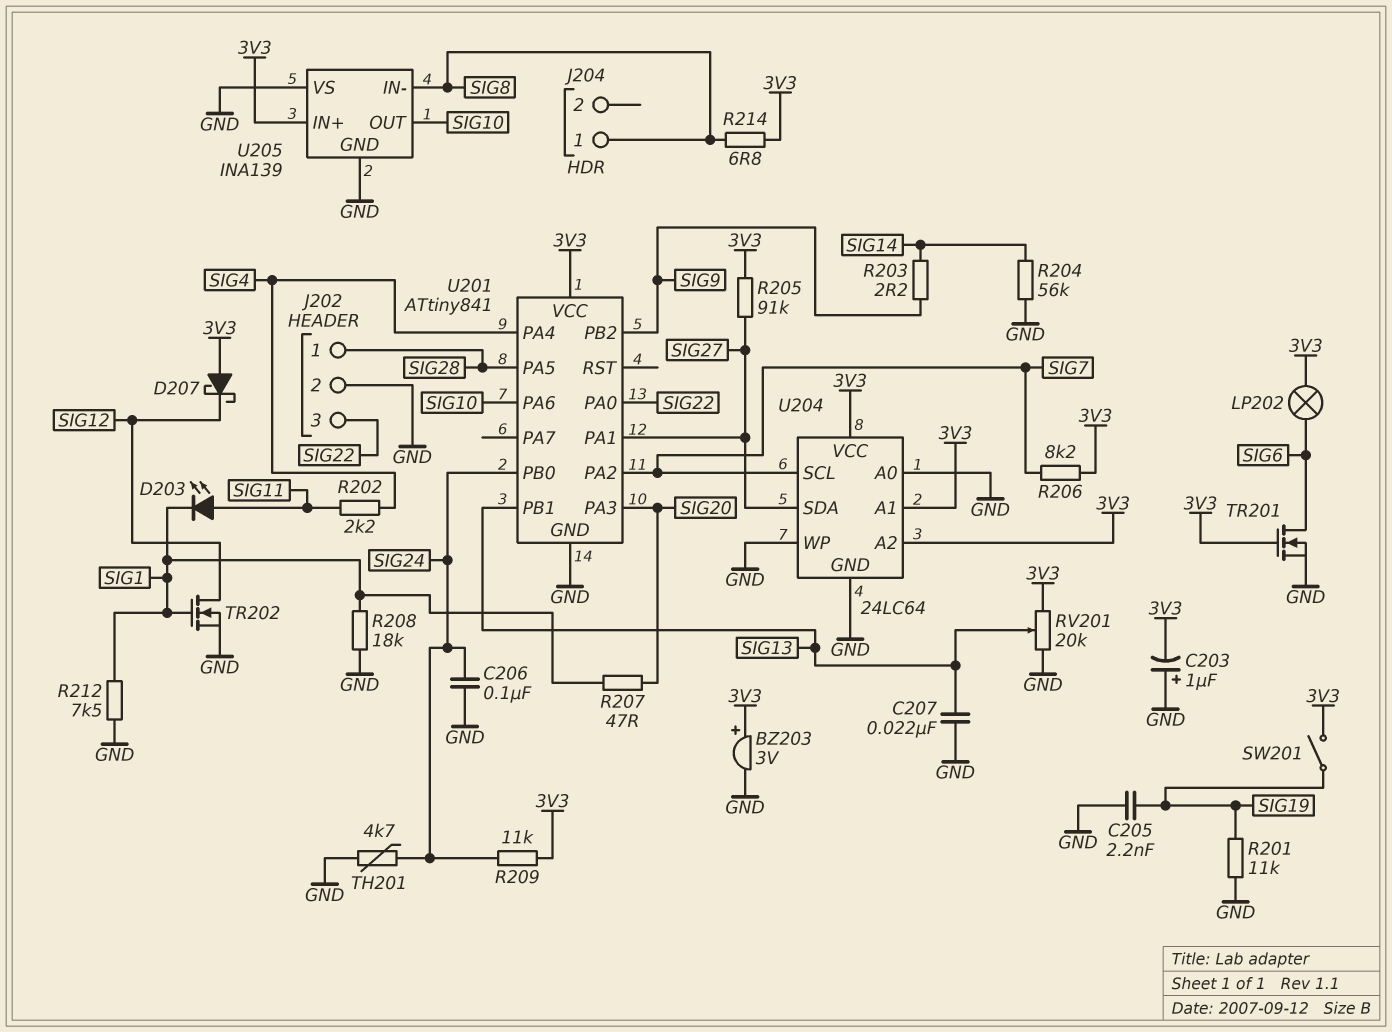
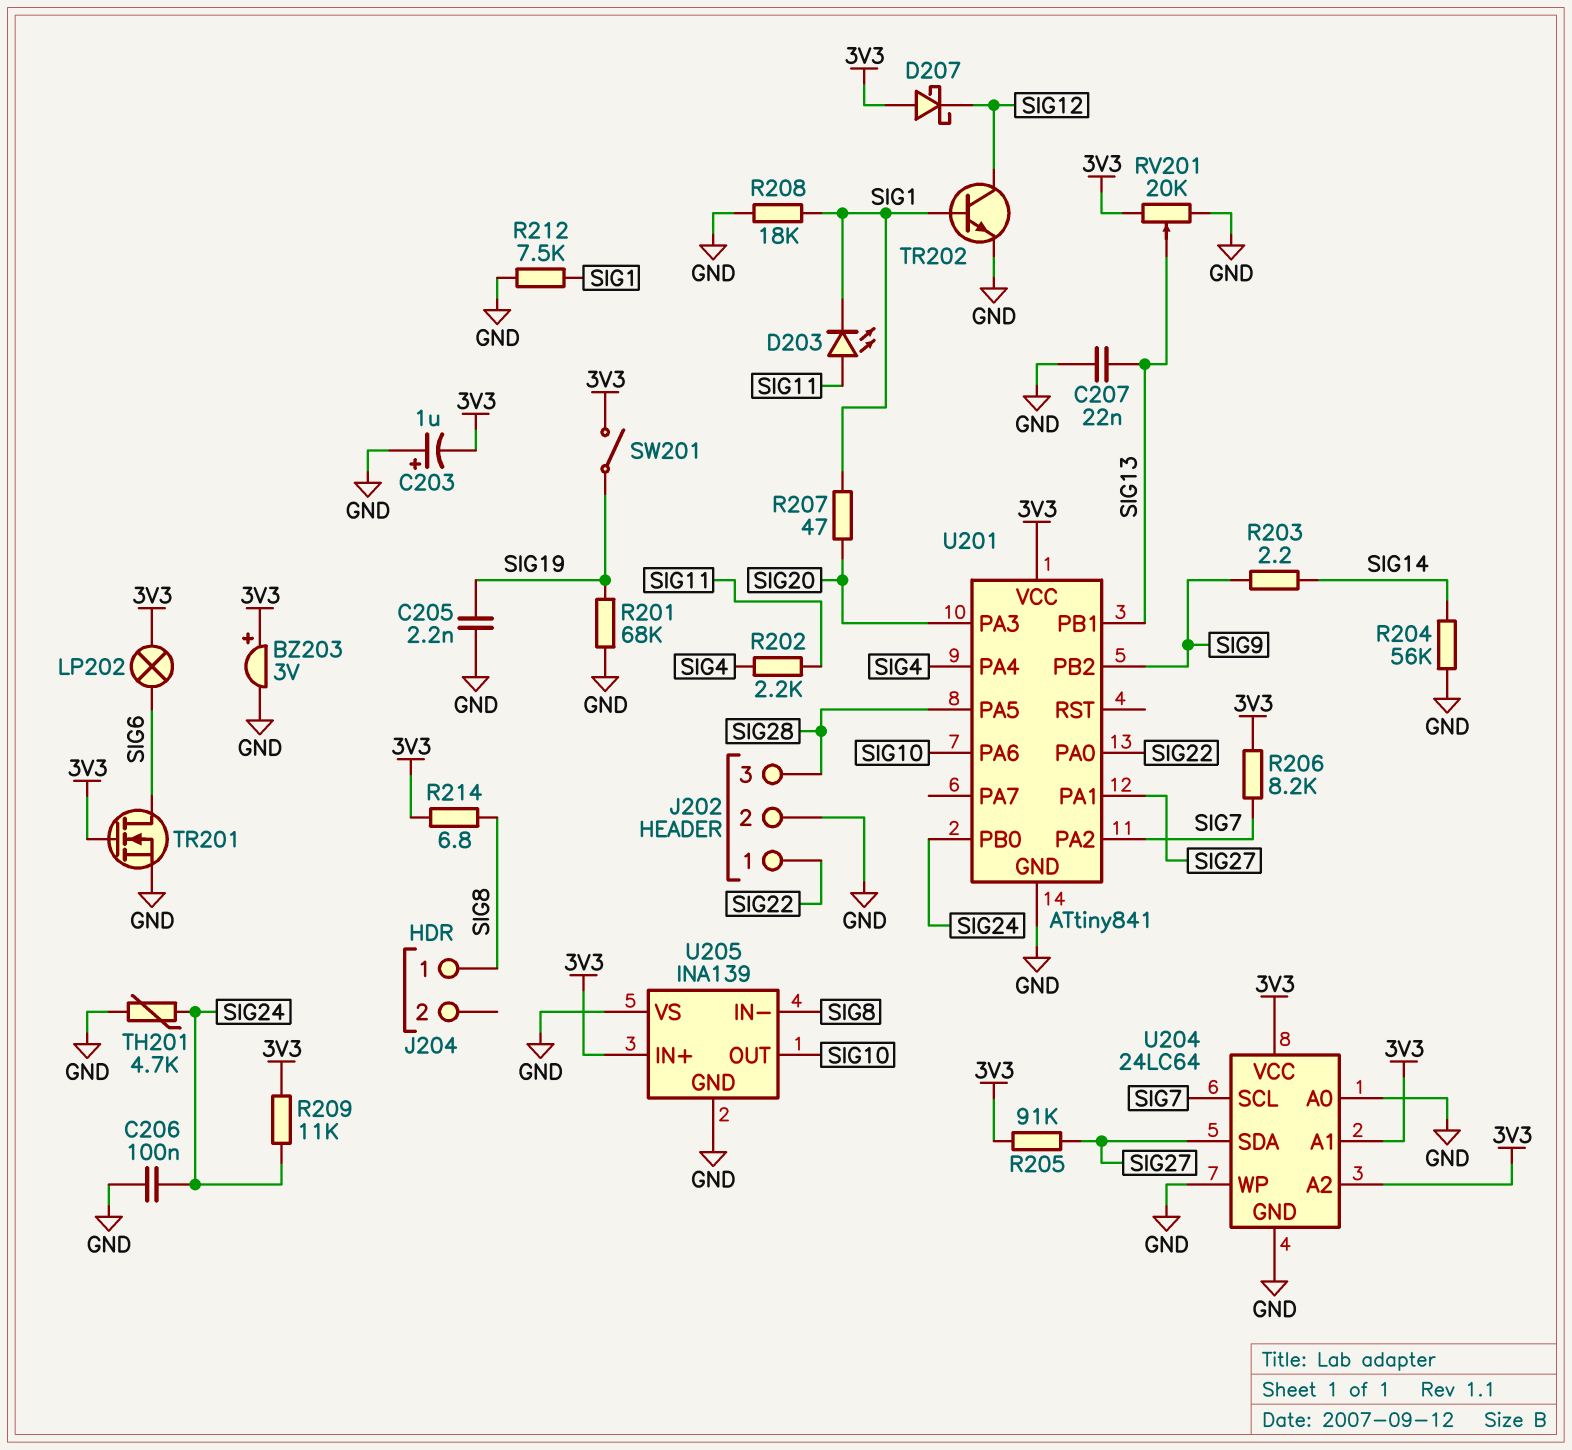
J202 pin 1: SIG28 -> SIG22
J202 pin 3: SIG22 -> SIG28
R201: 11k (GND, SIG19) -> 68k (GND, SIG19)
TR202: NMOS (G SIG1, D SIG12, S GND) -> NPN (B SIG1, C SIG12, E GND)

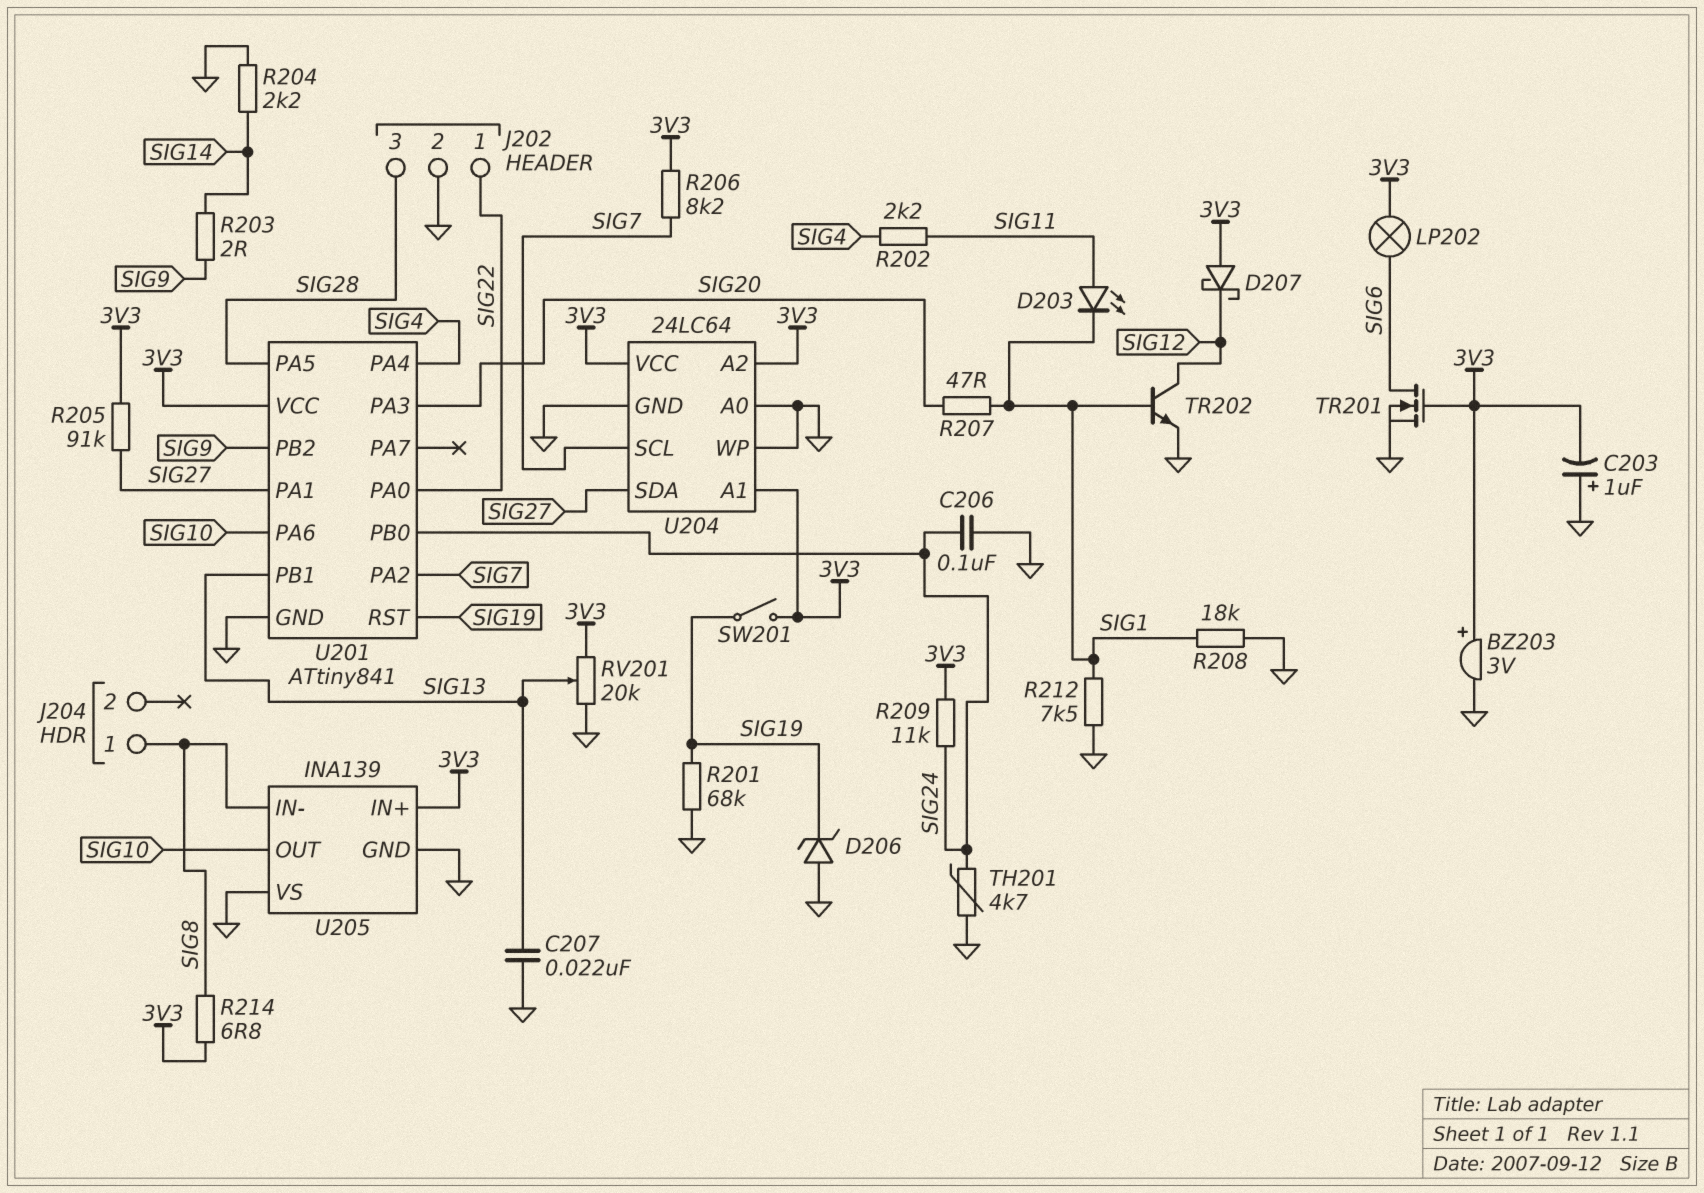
C205: 2.2nF (GND, SIG19) -> none
D206: none -> zener (A GND, K SIG19)
R203: 2.2 (SIG9, SIG14) -> 2 (SIG9, SIG14)
R204: 56k (GND, SIG14) -> 2.2k (GND, SIG14)
U201 pin RST: none -> SIG19

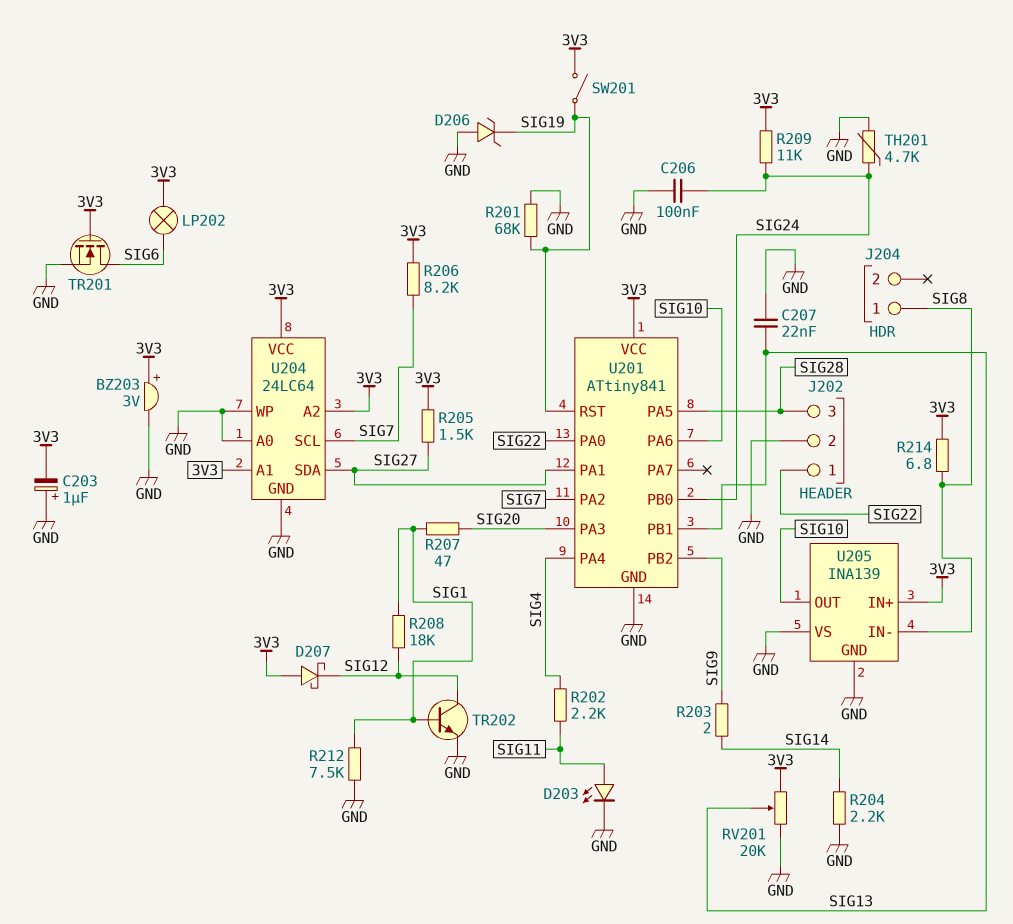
D203: LED (A SIG11, K SIG1) -> LED (A SIG11, K GND)
R205: 91k (3V3, SIG27) -> 1.5k (3V3, SIG27)
R208: 18k (GND, SIG1) -> 18k (SIG1, SIG12)

